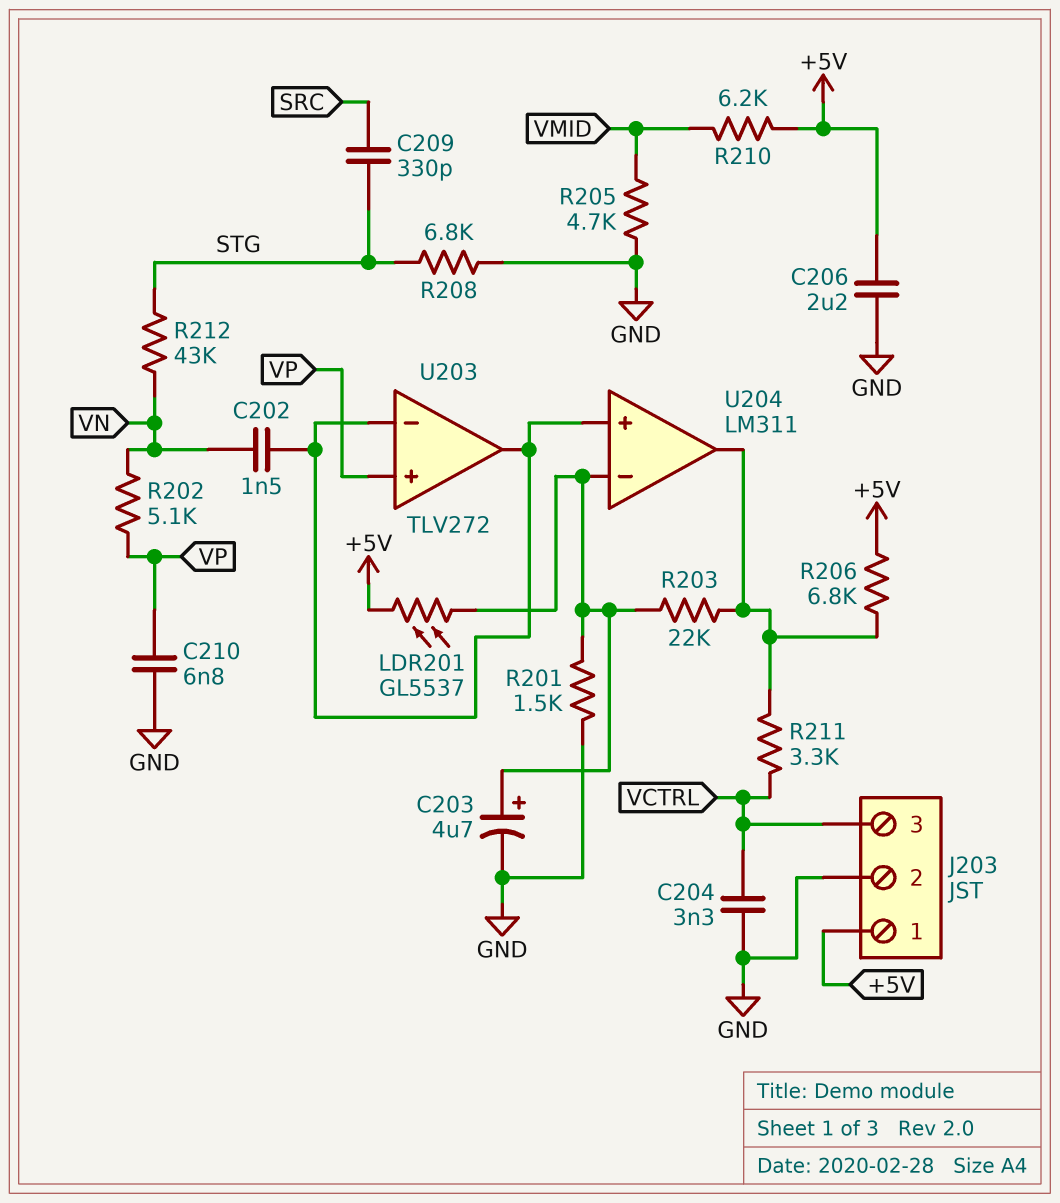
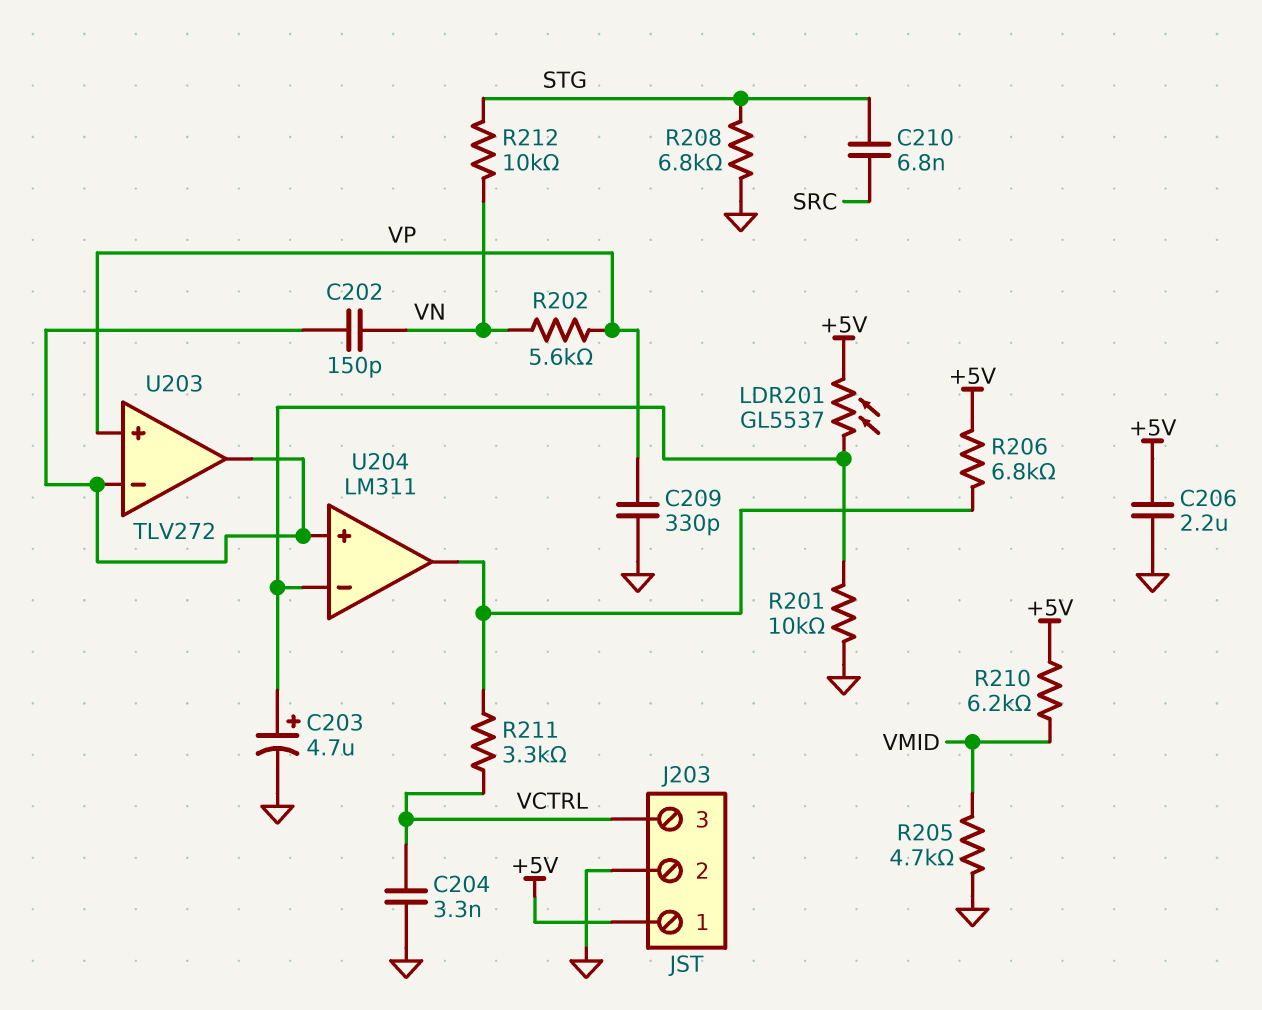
C202: 1.5nF (U203/in-, VN) -> 150pF (U203/in-, VN)
C209: 330pF (SRC, STG) -> 330pF (GND, VP)
C210: 6.8nF (GND, VP) -> 6.8nF (SRC, STG)
R201: 1.5k (GND, U204/in-) -> 10k (GND, U204/in-)
R202: 5.1k (VN, VP) -> 5.6k (VN, VP)
R203: 22k (U204/in-, U204/out) -> none
R212: 43k (STG, VN) -> 10k (STG, VN)

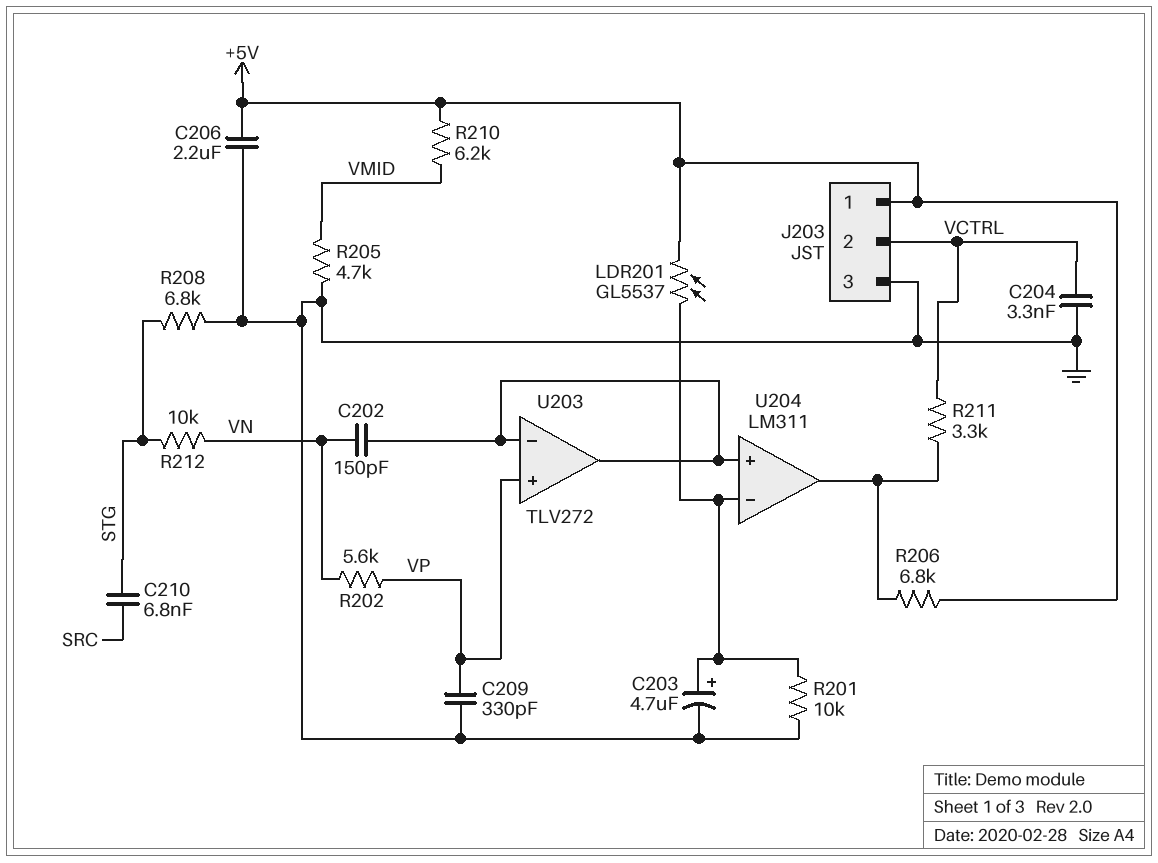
J203 pin 2: GND -> VCTRL
J203 pin 3: VCTRL -> GND

